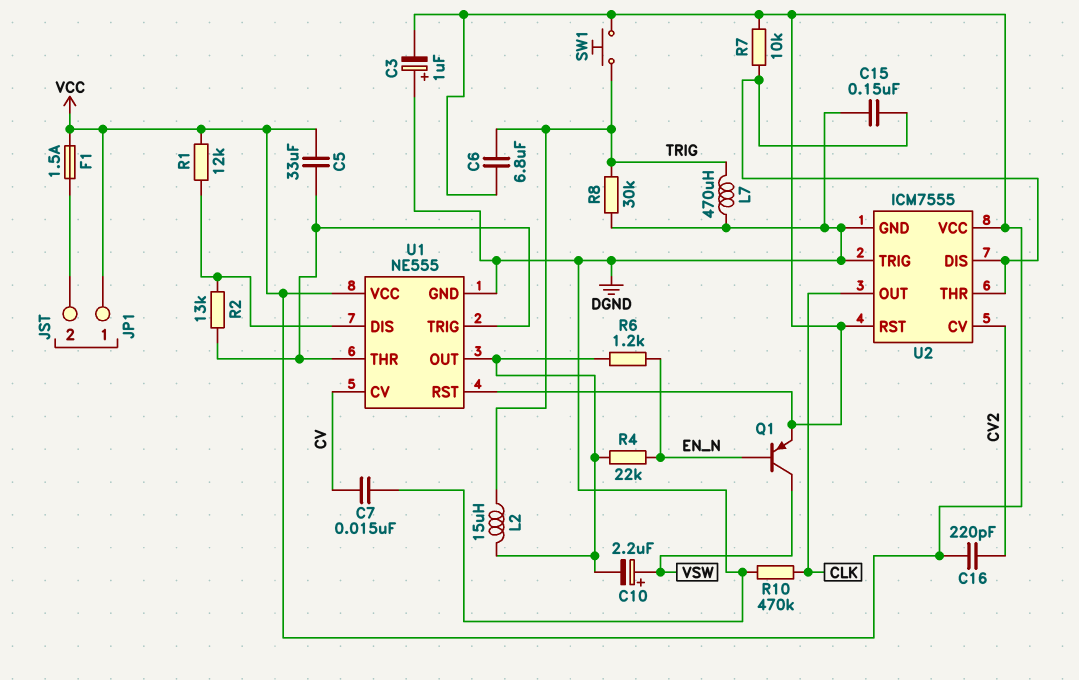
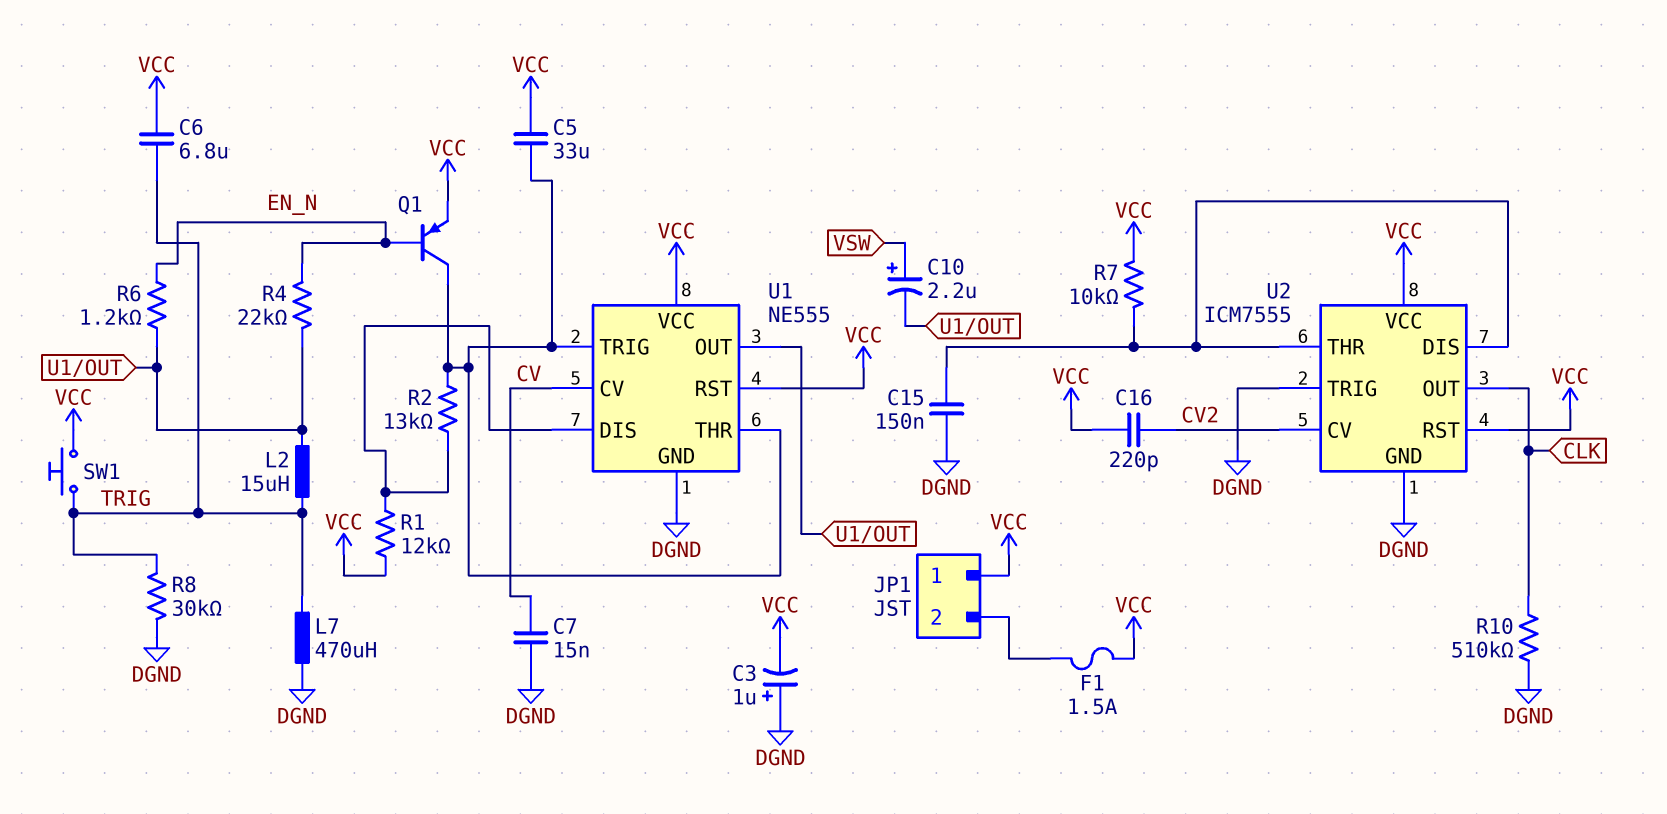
Q1: PNP (B EN_N, C VSW, E VCC) -> PNP (B EN_N, C U1/THR, E VCC)
R10: 470k (CLK, DGND) -> 510k (CLK, DGND)

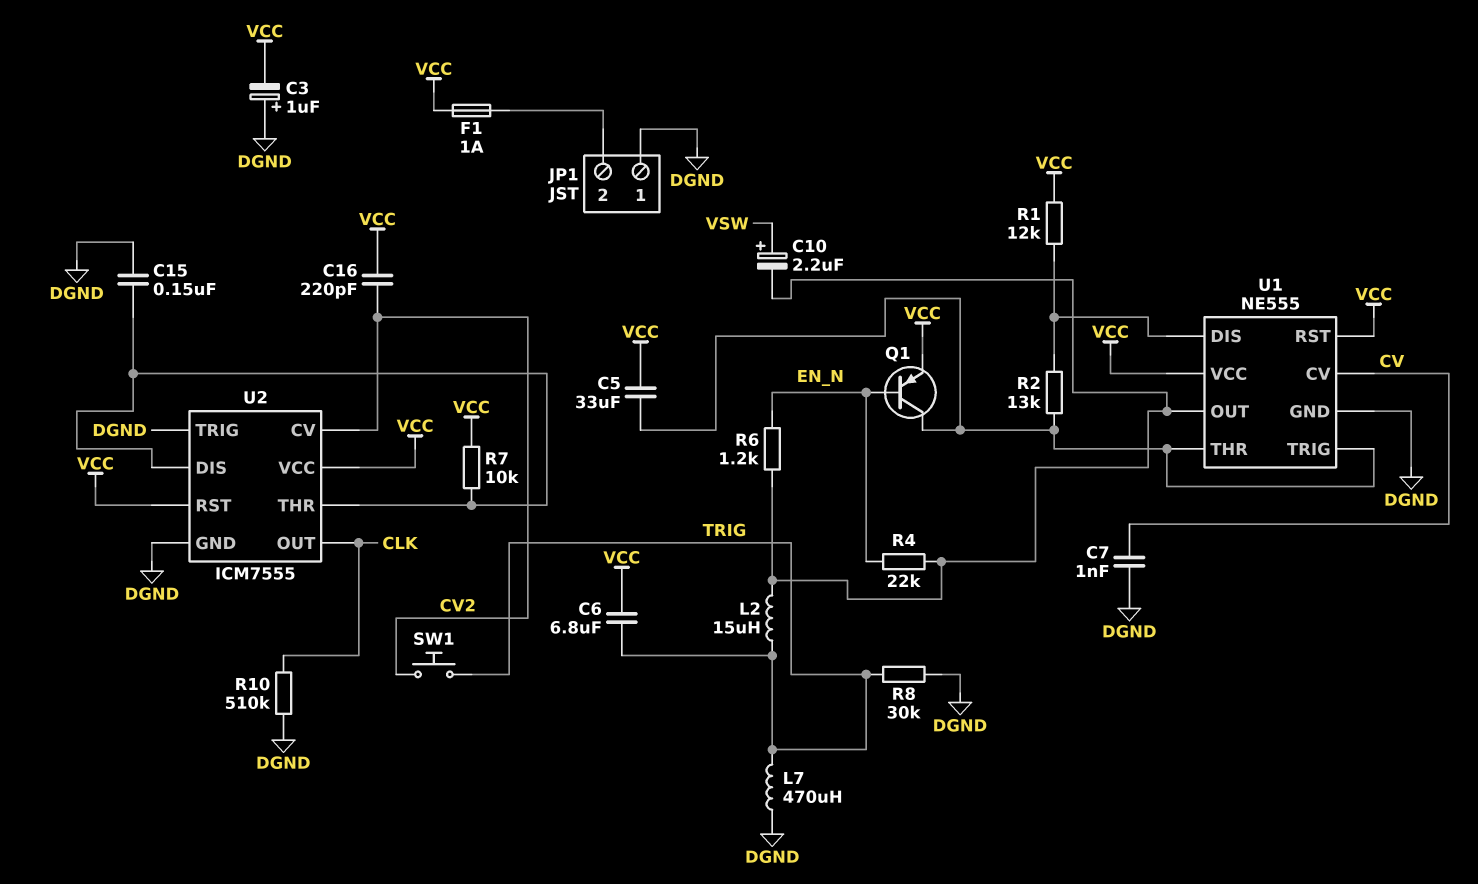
C7: 15nF (CV, DGND) -> 1nF (CV, DGND)
F1: 1.5A (JP1/2, VCC) -> 1A (JP1/2, VCC)
JP1 pin 1: VCC -> DGND
SW1: button (TRIG, VCC) -> button (CV2, TRIG)

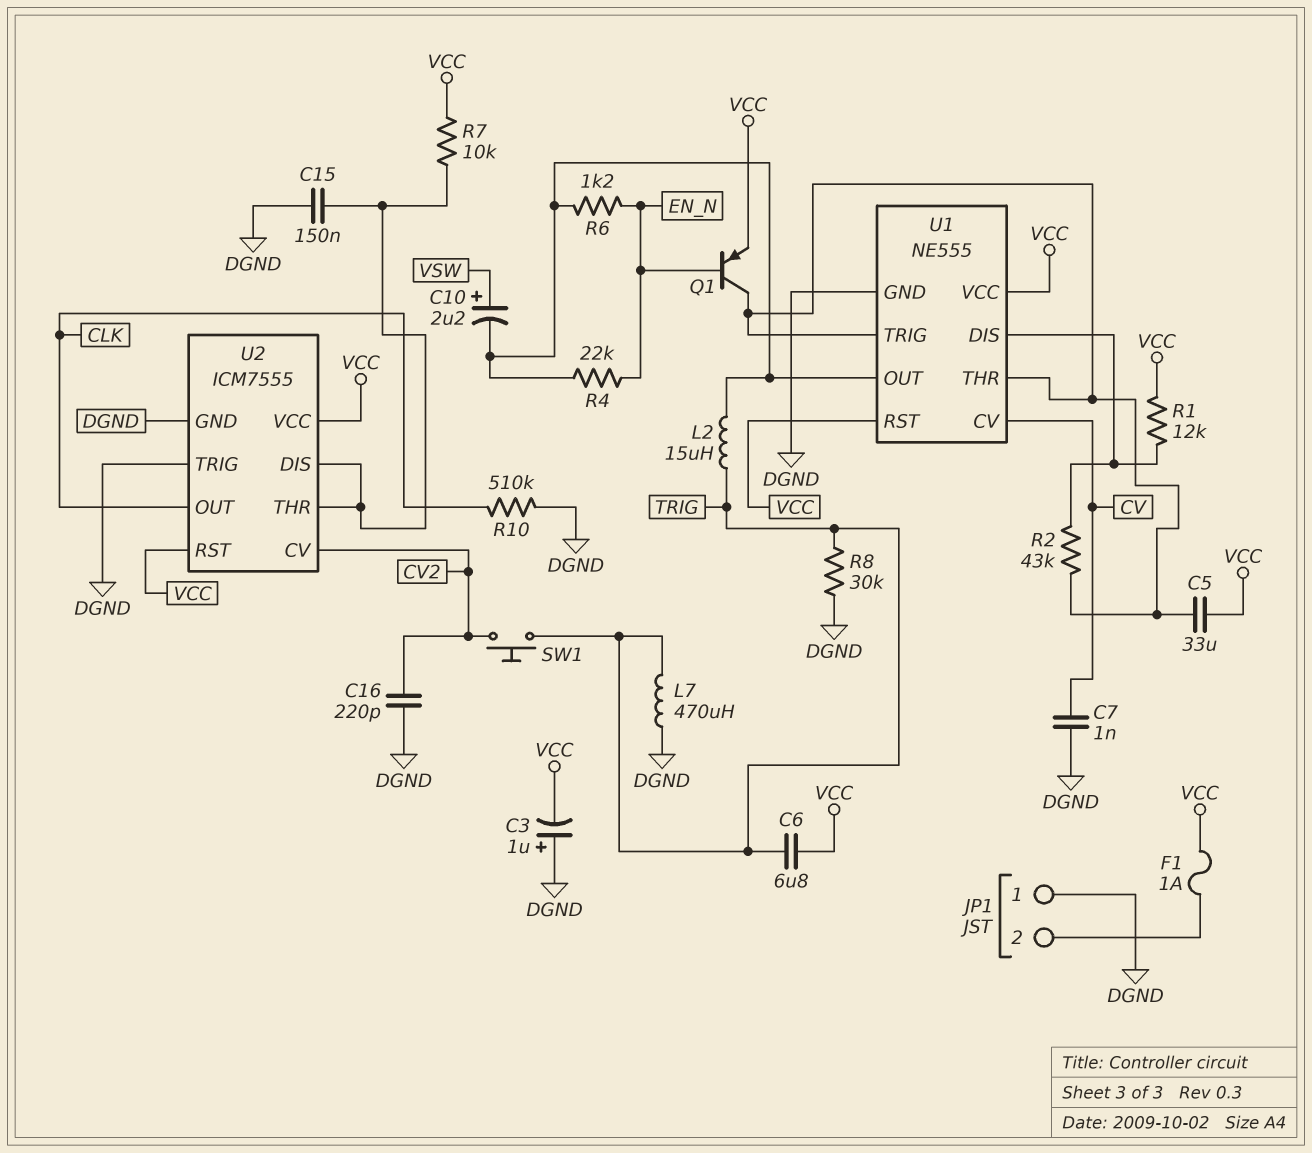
C16: 220pF (CV2, VCC) -> 220pF (CV2, DGND)
R2: 13k (U1/DIS, U1/THR) -> 43k (U1/DIS, U1/THR)

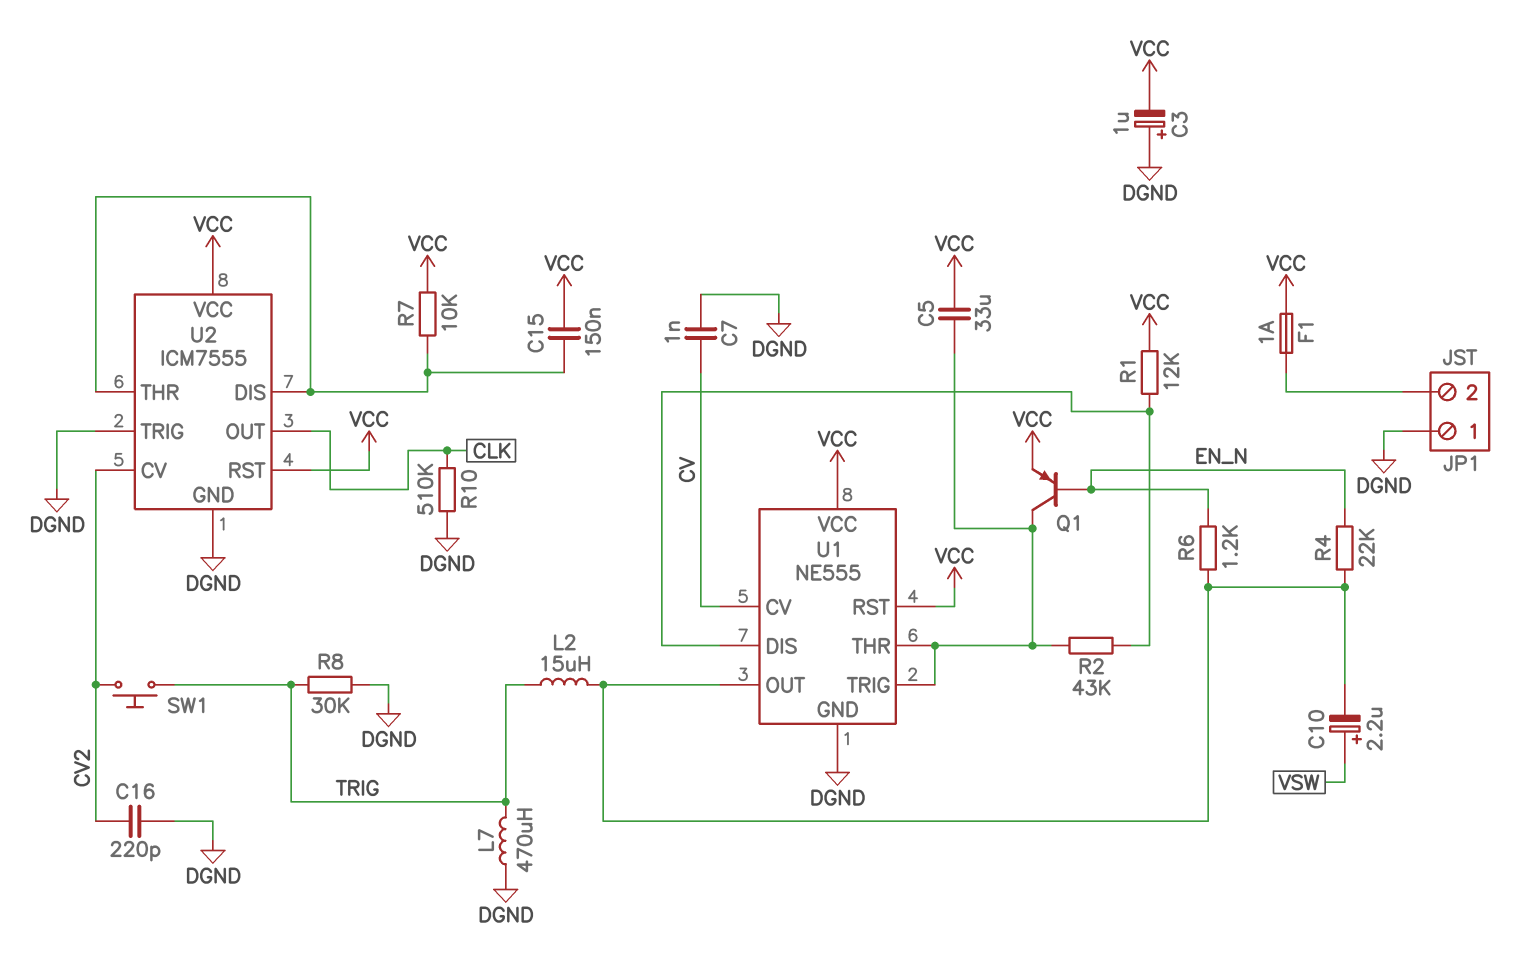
C6: 6.8uF (TRIG, VCC) -> none
C15: 150nF (DGND, U2/DIS) -> 150nF (U2/DIS, VCC)

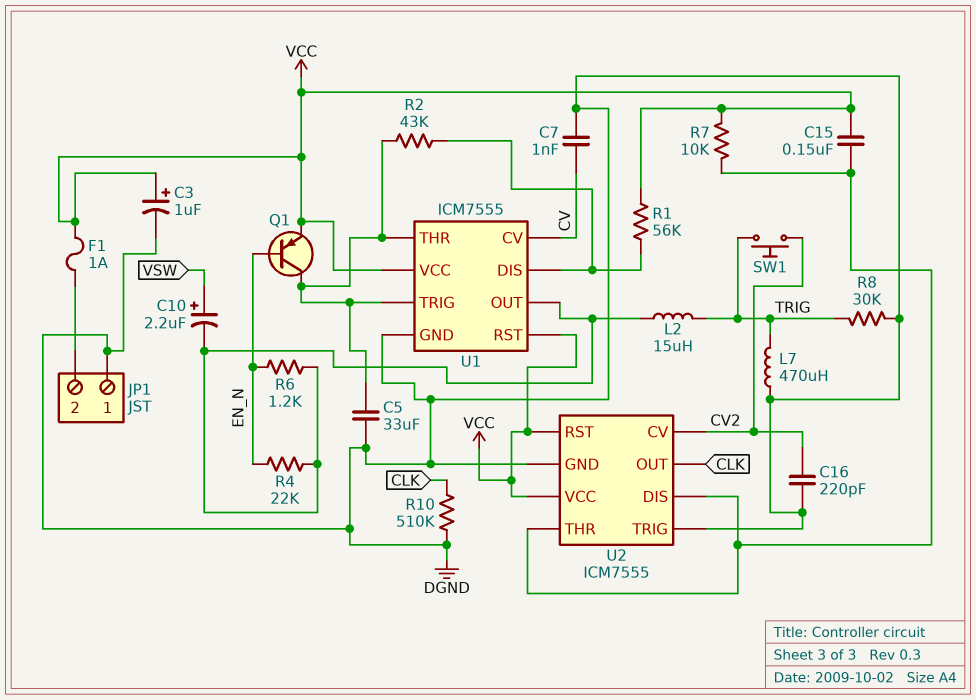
C3: 1uF (plus DGND, minus VCC) -> 1uF (plus VCC, minus DGND)
C5: 33uF (U1/THR, VCC) -> 33uF (DGND, U1/THR)
R1: 12k (U1/DIS, VCC) -> 56k (U1/DIS, VCC)
U1: NE555 -> ICM7555

